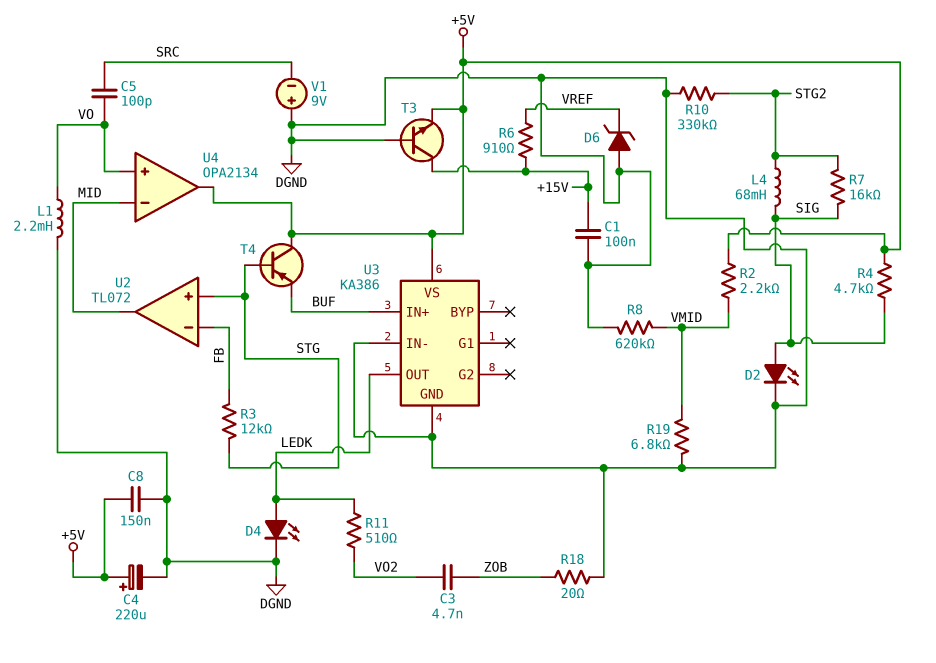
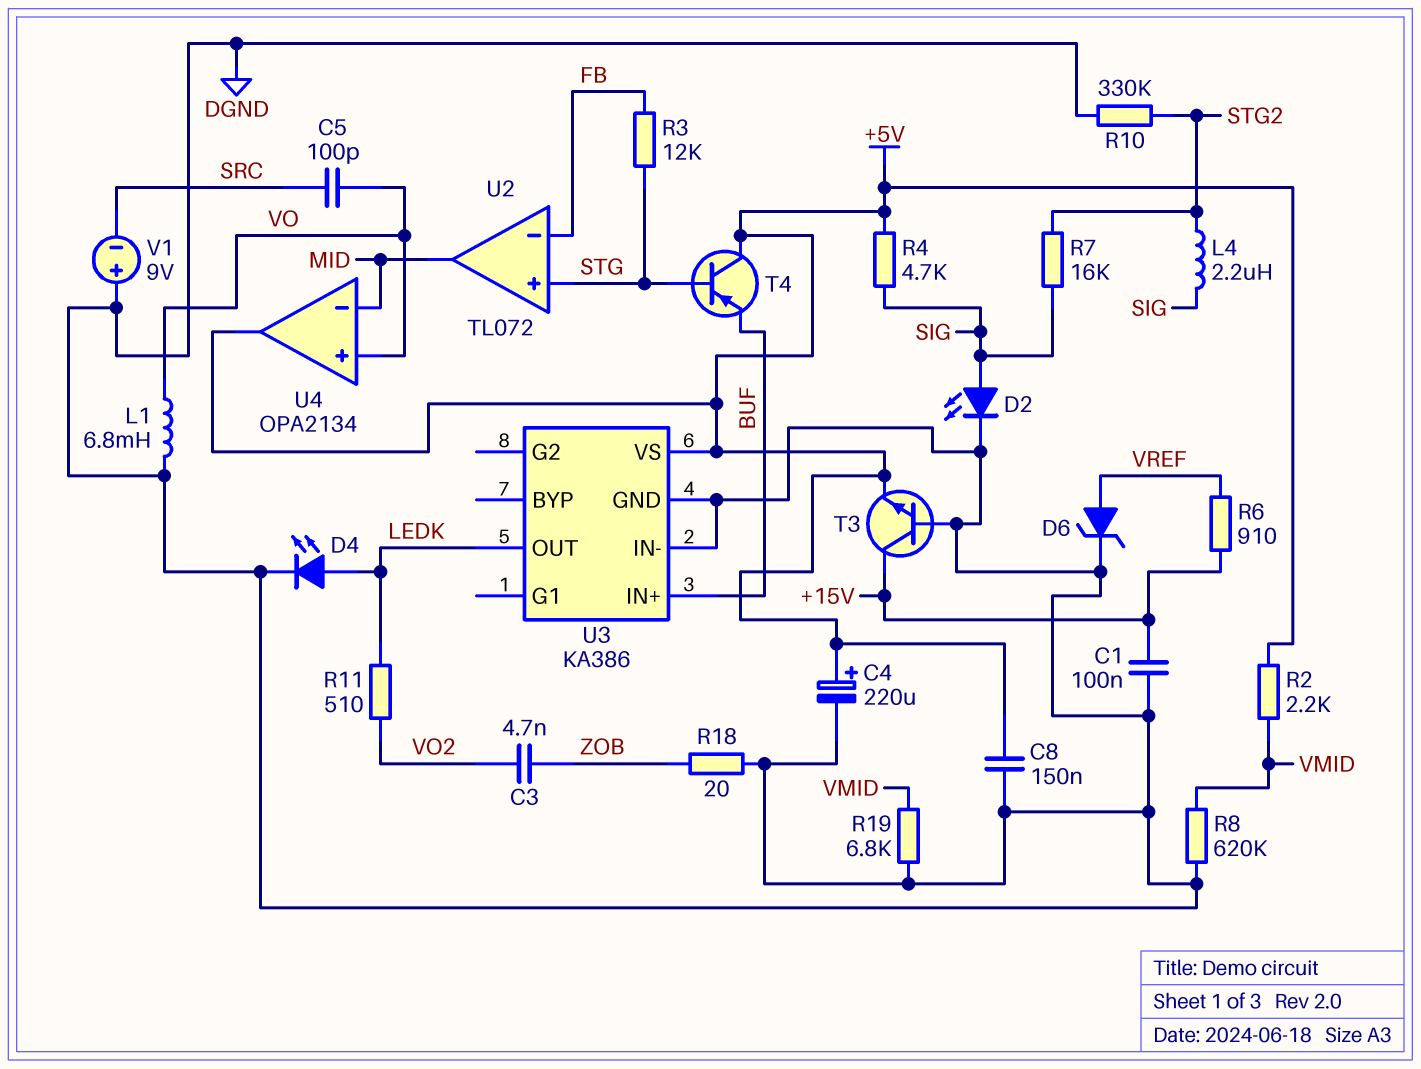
D6: zener (A DGND, K VREF) -> zener (A VREF, K DGND)
L1: 2.2mH (DGND, VO) -> 6.8mH (DGND, VO)
L4: 68mH (SIG, STG2) -> 2.2uH (SIG, STG2)

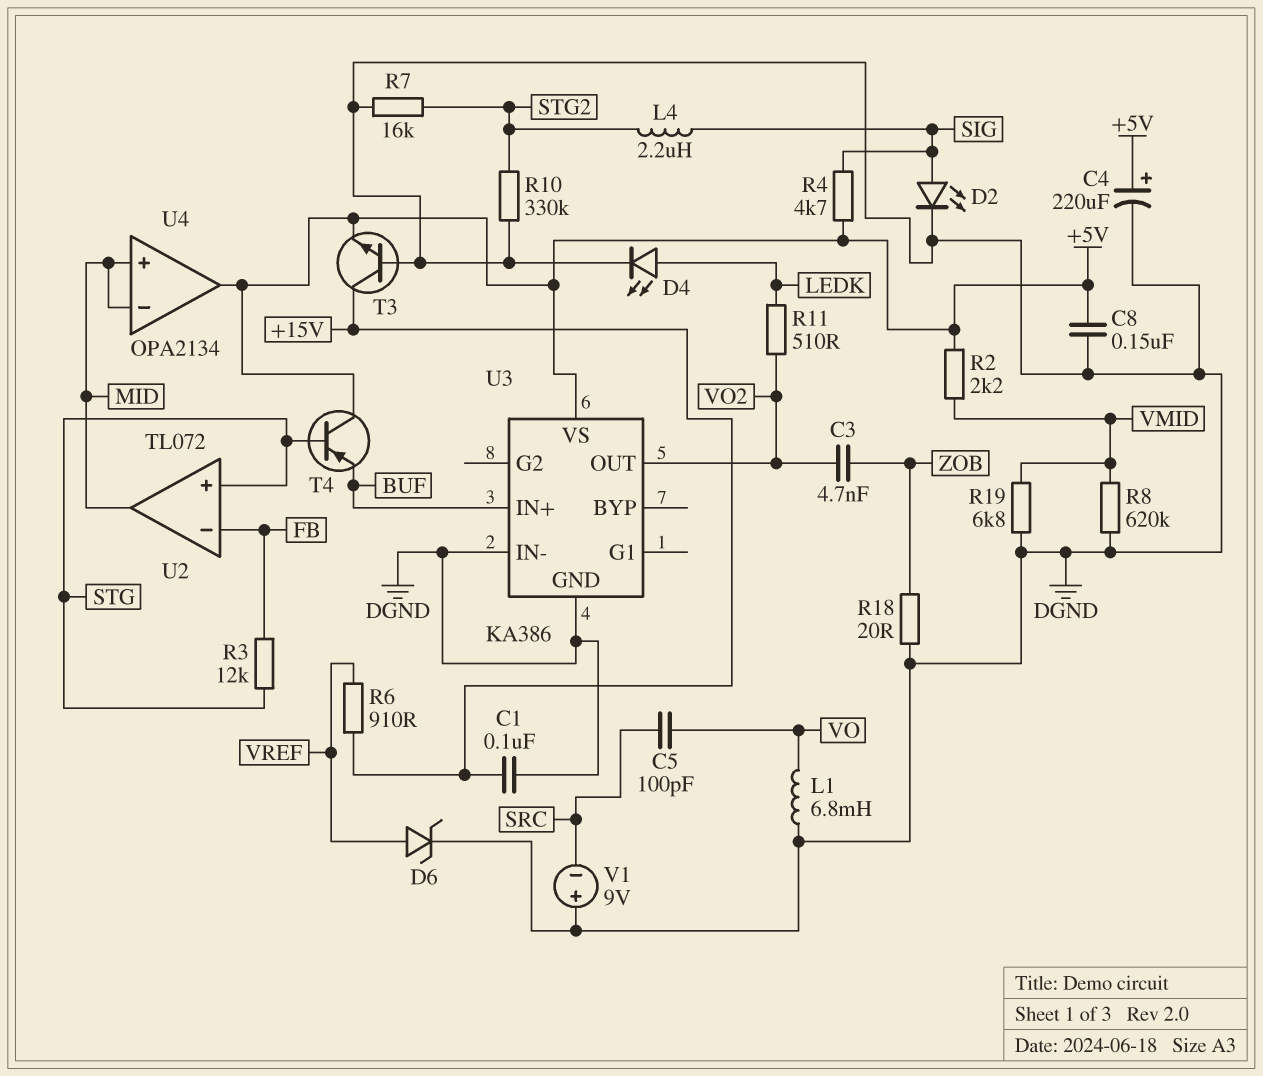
R7: 16k (SIG, STG2) -> 16k (DGND, STG2)
U3 pin OUT: LEDK -> VO2
U4 pin in+: VO -> MID

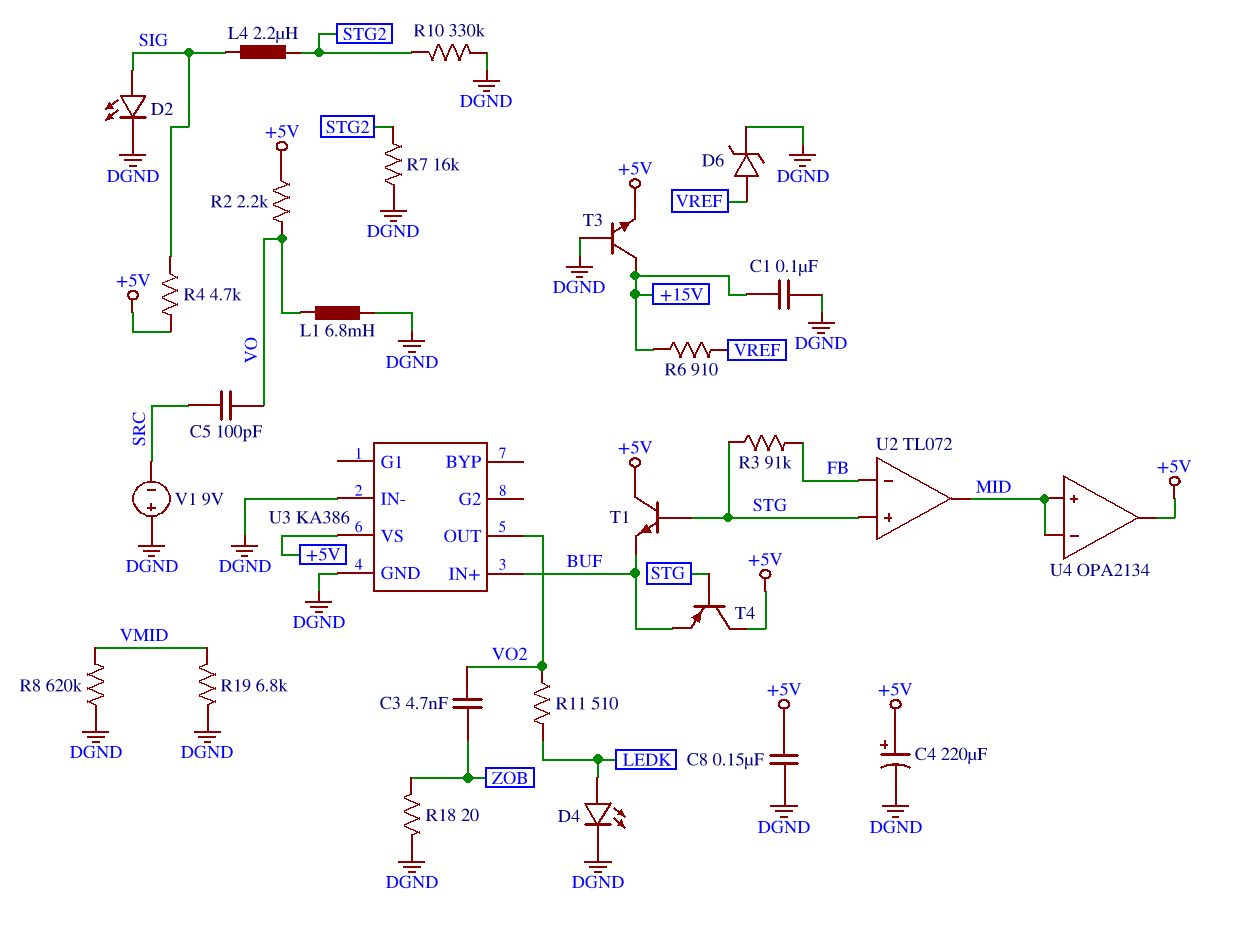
R2: 2.2k (+5V, VMID) -> 2.2k (+5V, VO)
R3: 12k (FB, STG) -> 91k (FB, STG)
T1: none -> NPN (B STG, C +5V, E BUF)

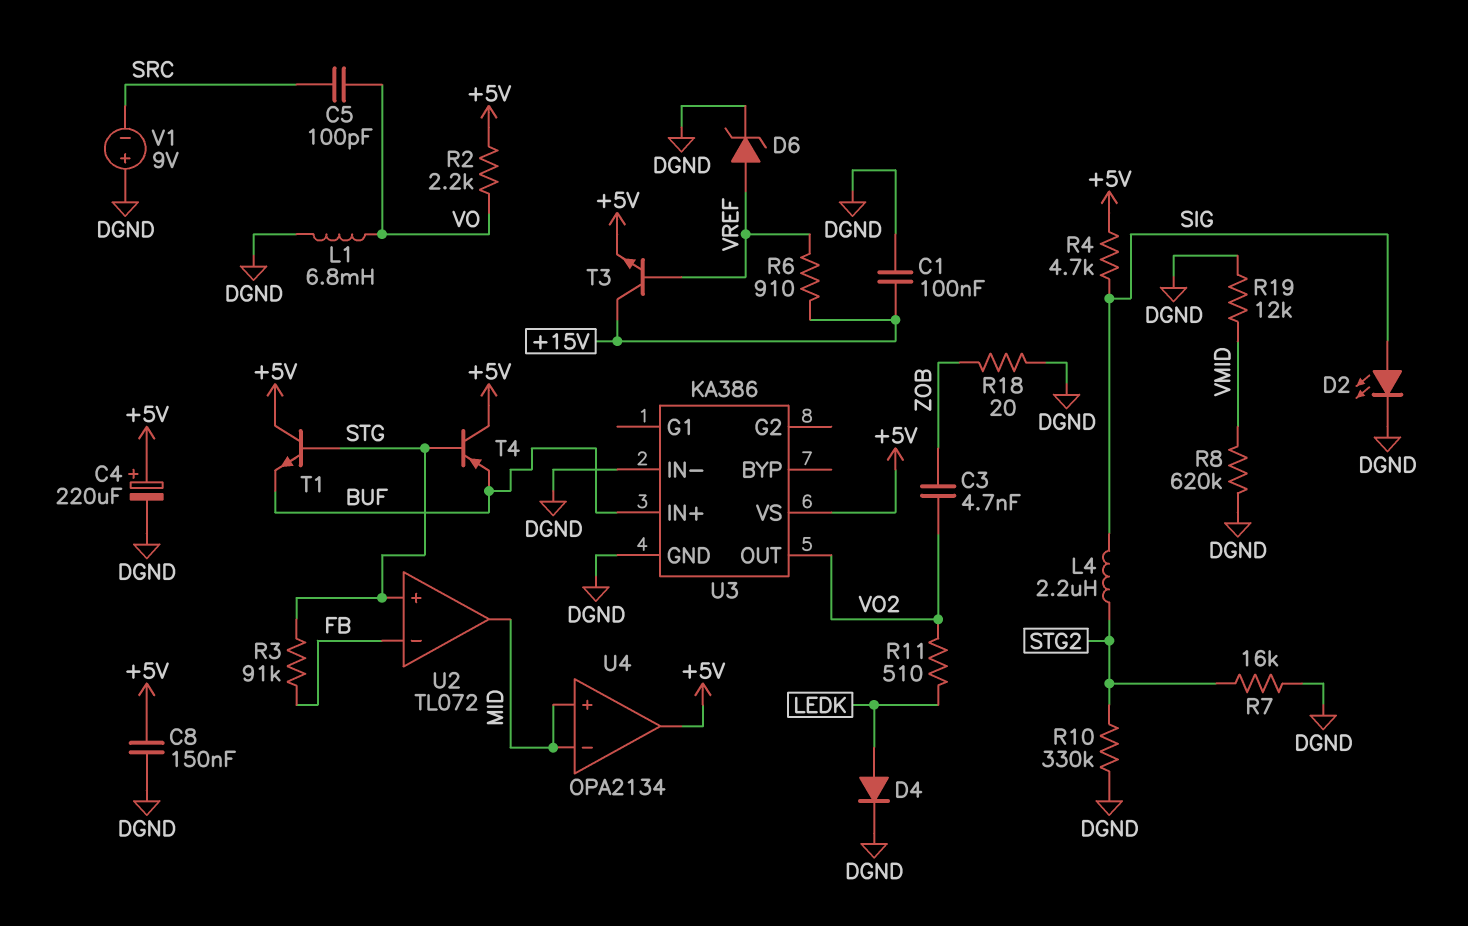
D4: LED (A LEDK, K DGND) -> diode (A LEDK, K DGND)
R19: 6.8k (DGND, VMID) -> 12k (DGND, VMID)
T3: NPN (B DGND, C +15V, E +5V) -> NPN (B VREF, C +15V, E +5V)

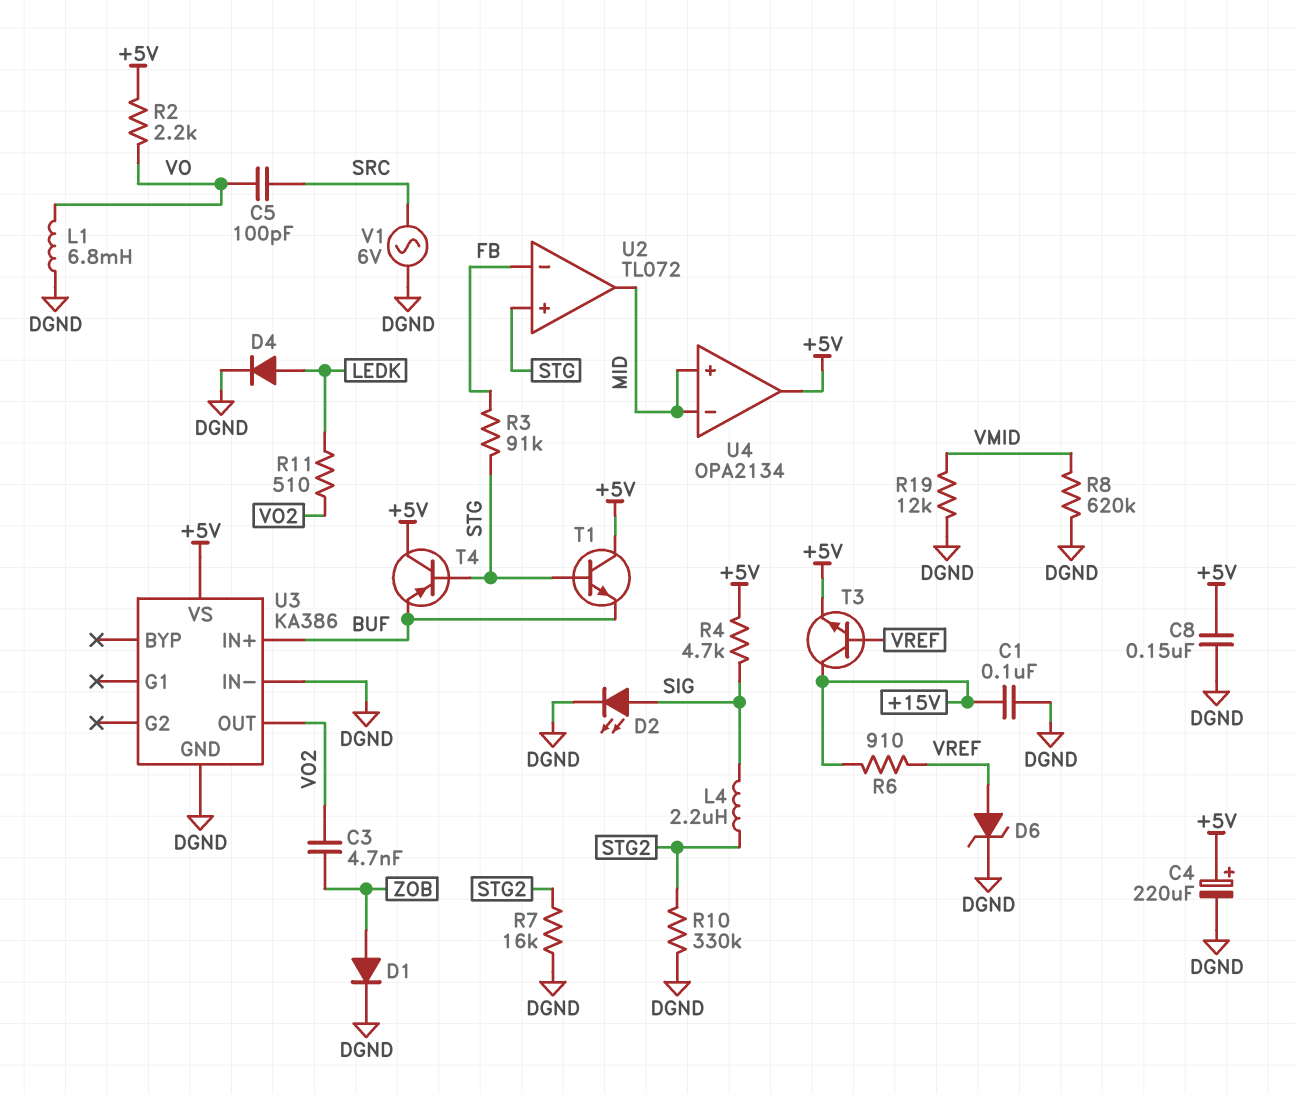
D1: none -> diode (A ZOB, K DGND)
R18: 20 (DGND, ZOB) -> none
V1: 9V (plus DGND, minus SRC) -> AC 6V (DGND, SRC)

